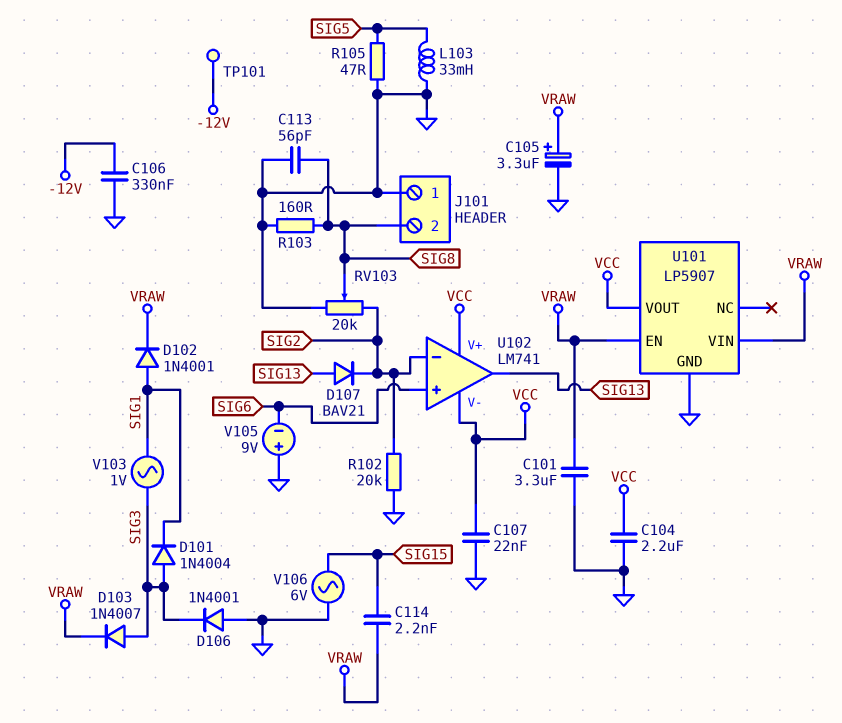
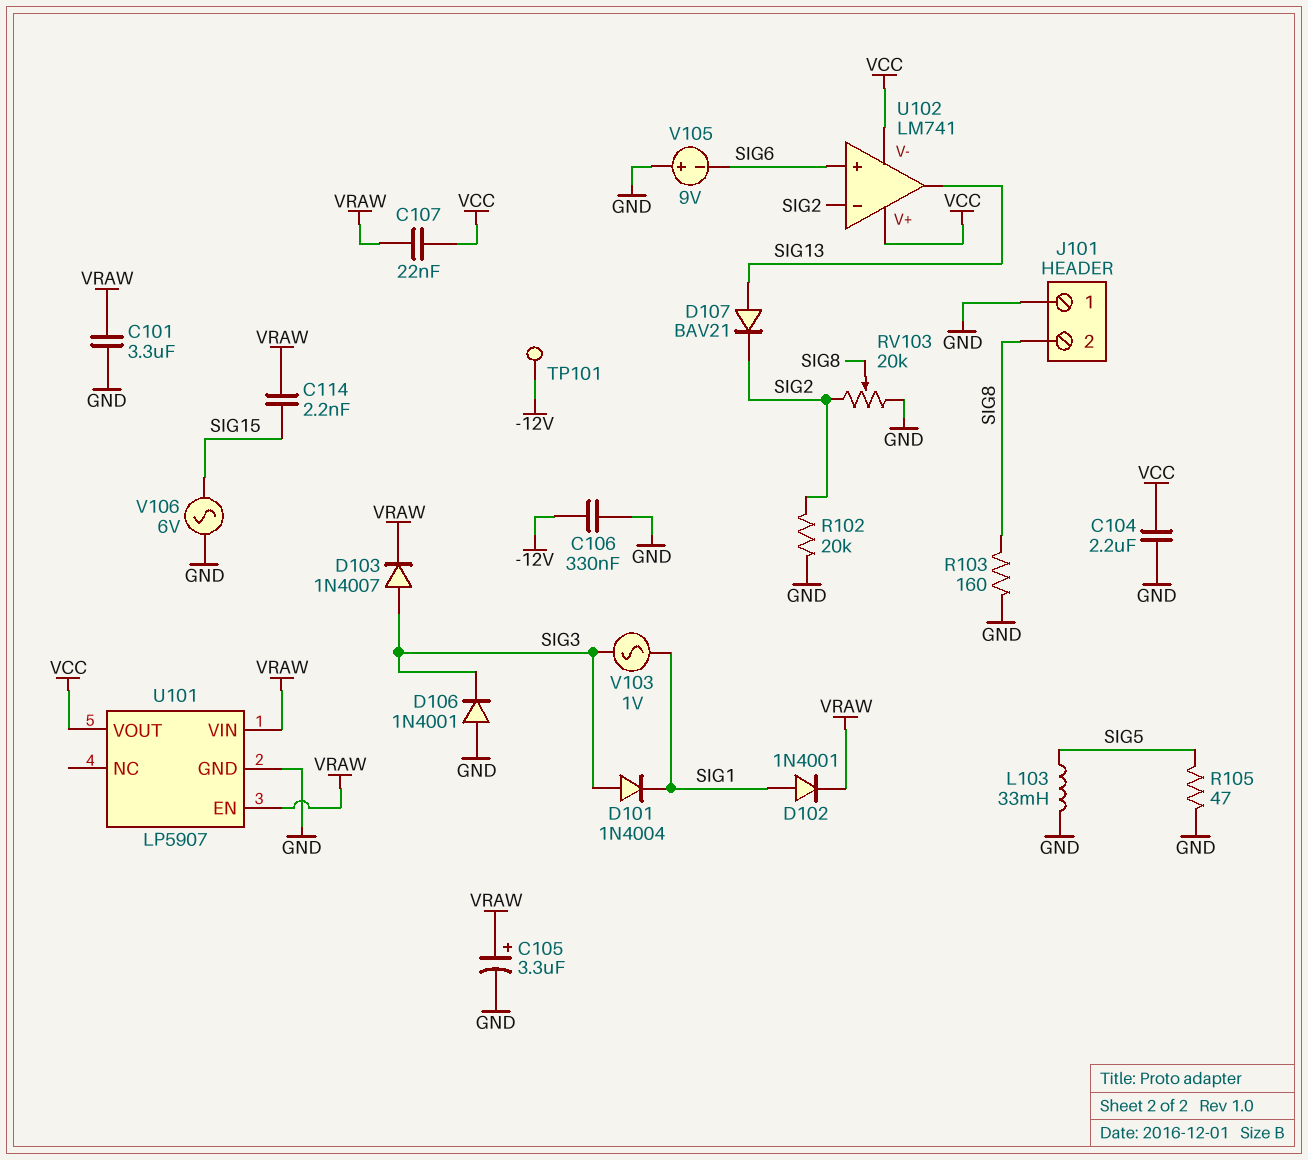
C107: 22nF (GND, VCC) -> 22nF (VCC, VRAW)
C113: 56pF (GND, SIG8) -> none

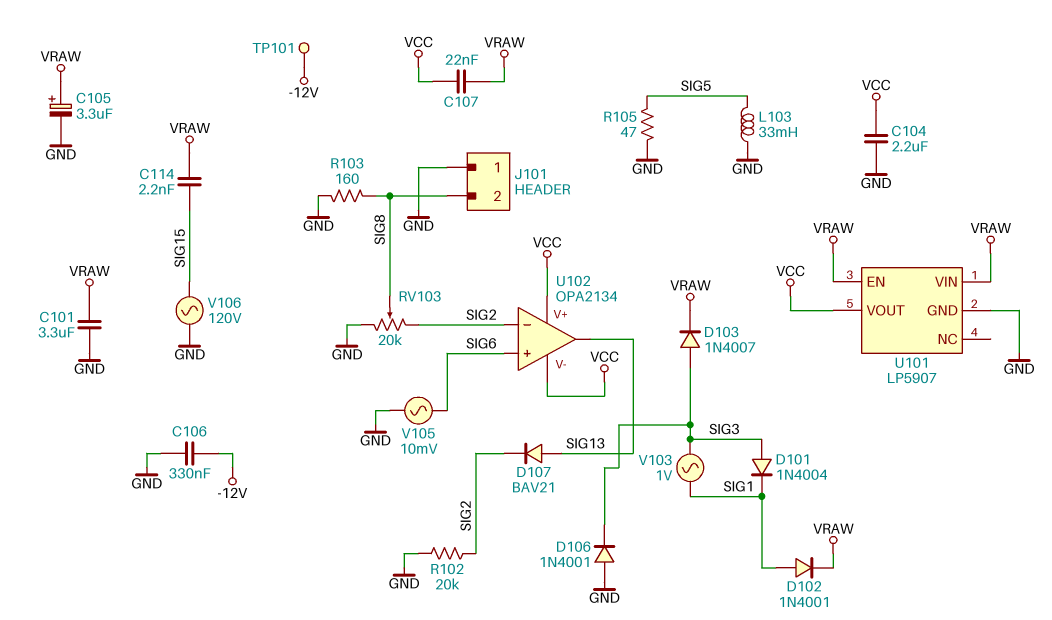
U102: LM741 -> OPA2134
V105: 9V (plus GND, minus SIG6) -> AC 10mV (GND, SIG6)
V106: AC 6V (GND, SIG15) -> AC 120V (GND, SIG15)

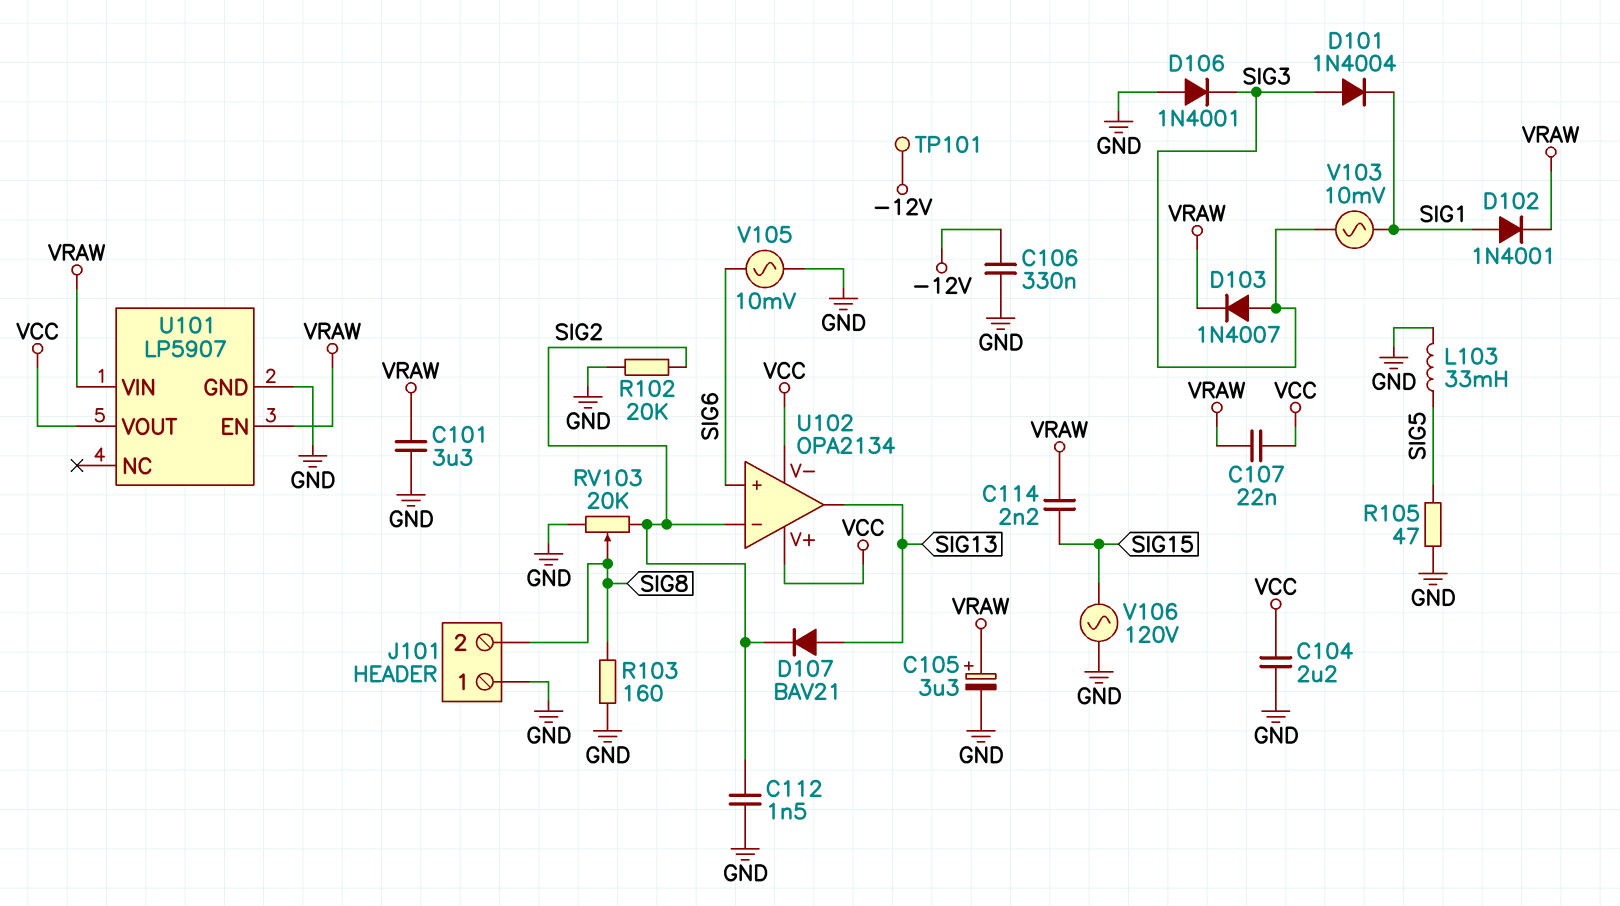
C112: none -> 1.5nF (GND, SIG2)
V103: AC 1V (SIG1, SIG3) -> AC 10mV (SIG1, SIG3)

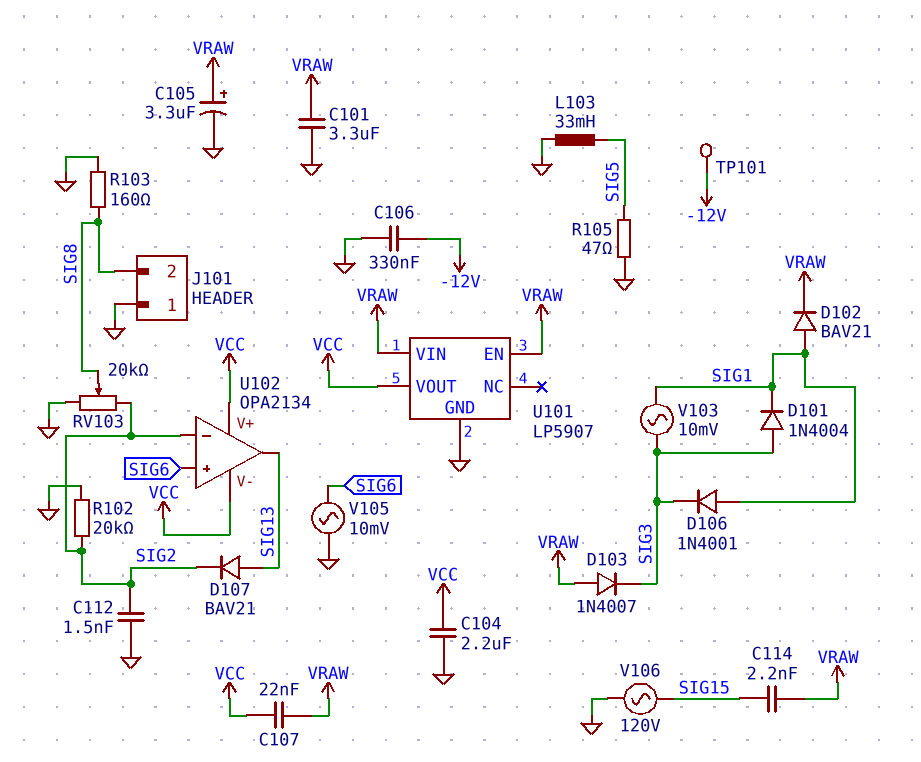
D102: diode 1N4001 (A SIG1, K VRAW) -> diode BAV21 (A SIG1, K VRAW)
D103: diode 1N4007 (A SIG3, K VRAW) -> diode 1N4007 (A VRAW, K SIG3)
D106: diode 1N4001 (A GND, K SIG3) -> diode 1N4001 (A SIG1, K SIG3)

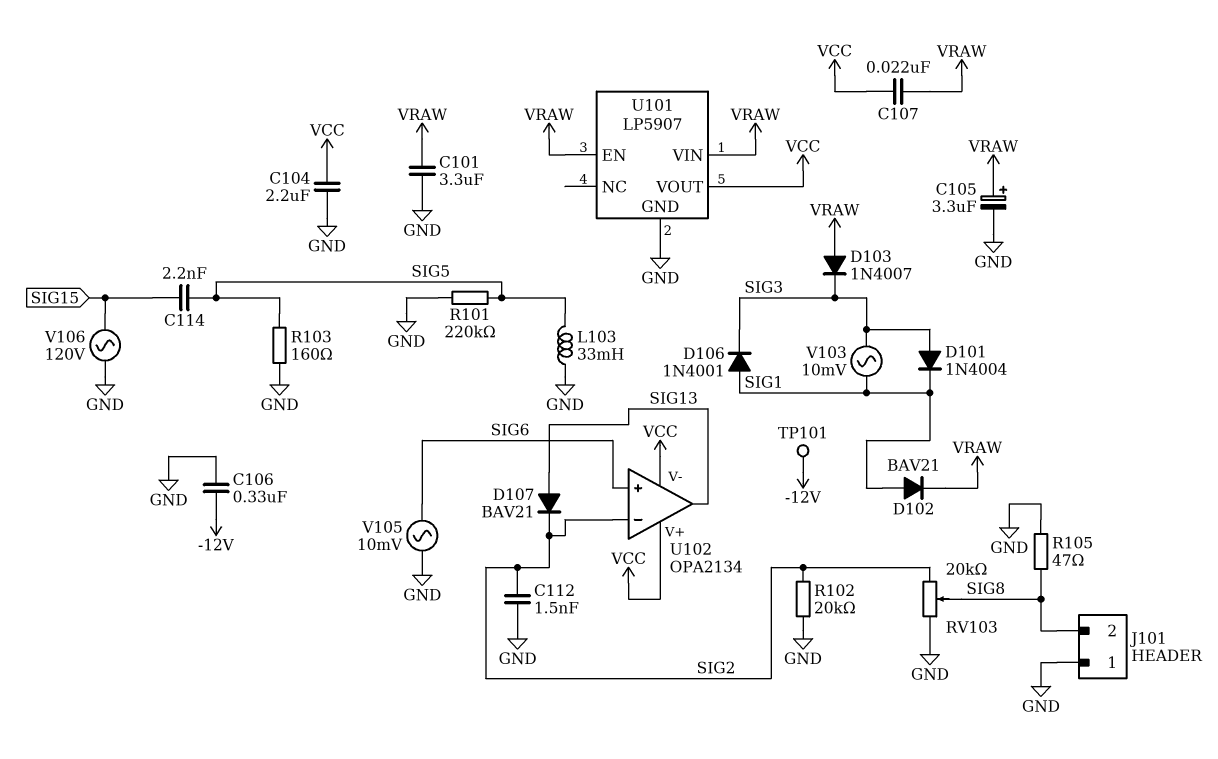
C114: 2.2nF (SIG15, VRAW) -> 2.2nF (SIG5, SIG15)
R101: none -> 220k (GND, SIG5)
R103: 160 (GND, SIG8) -> 160 (GND, SIG5)
R105: 47 (GND, SIG5) -> 47 (GND, SIG8)

